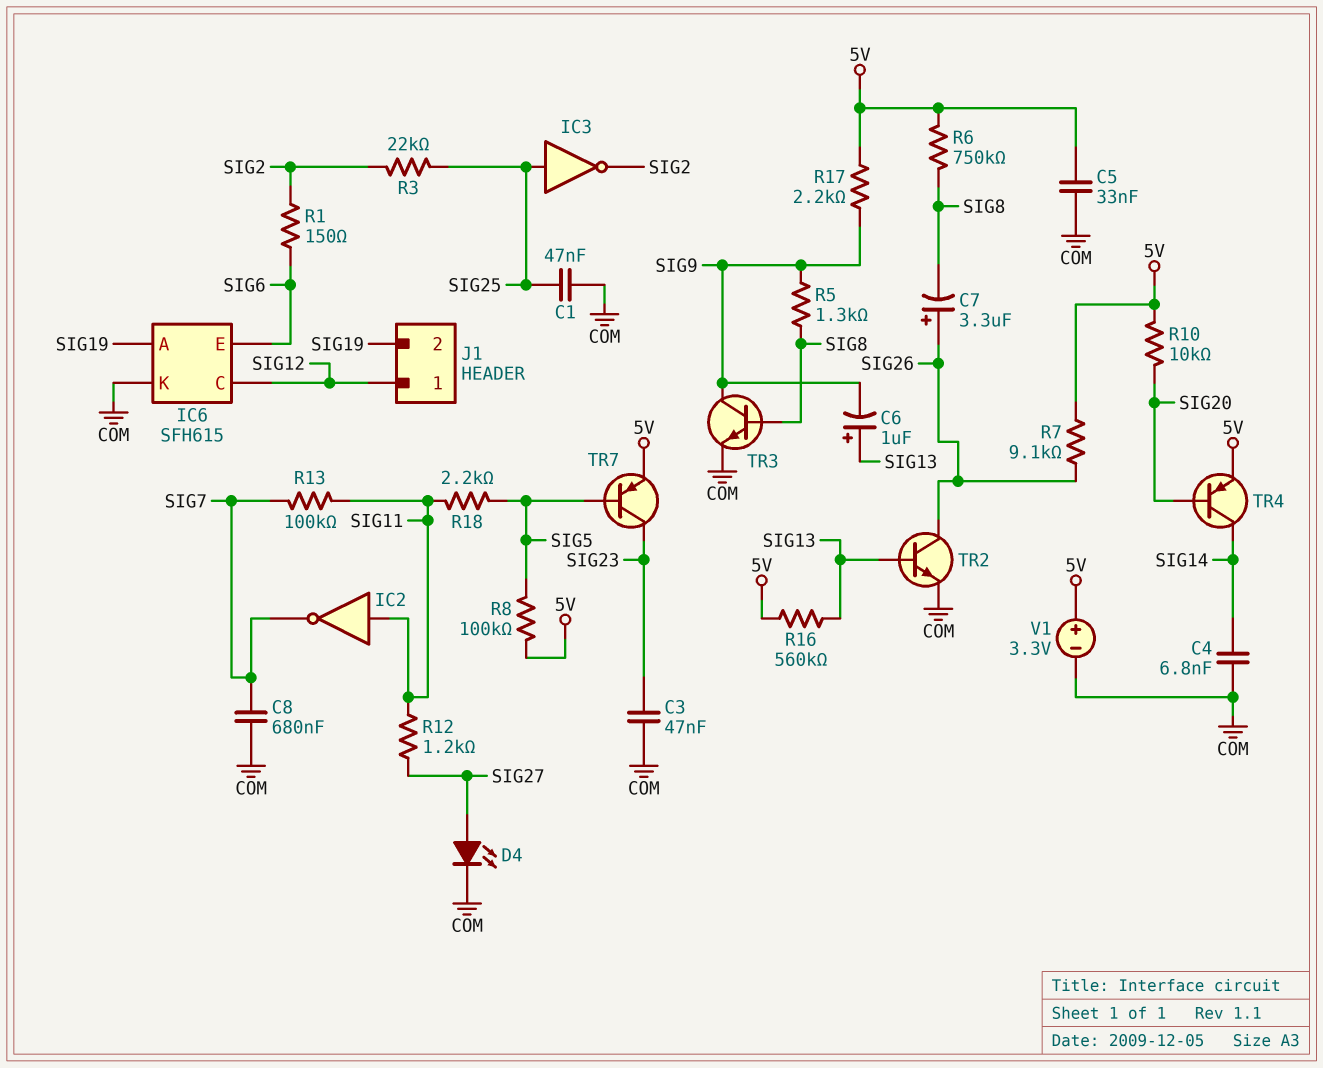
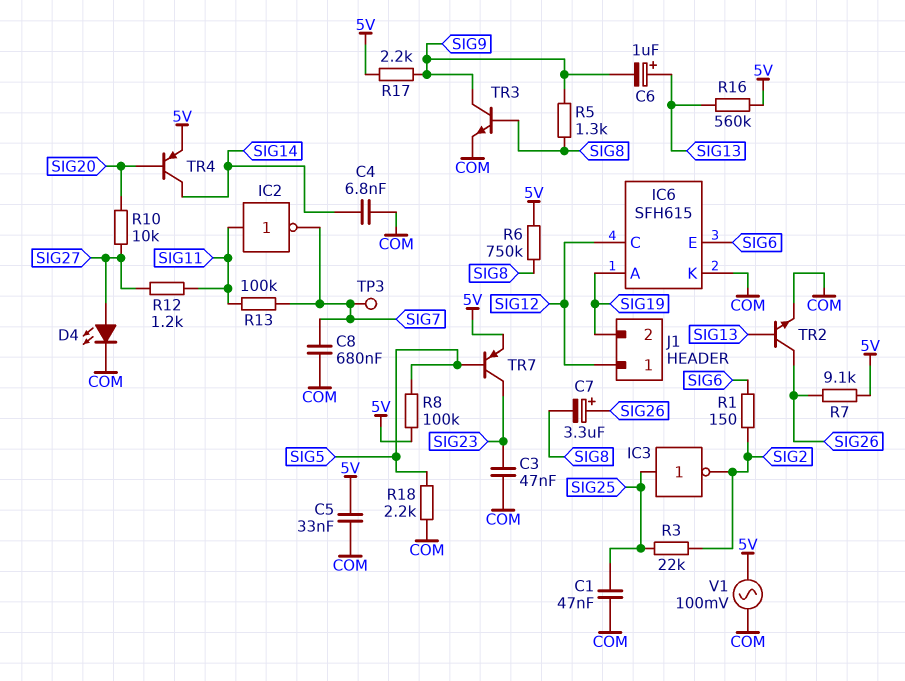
R10: 10k (5V, SIG20) -> 10k (SIG20, SIG27)
R18: 2.2k (SIG5, SIG11) -> 2.2k (COM, SIG5)
TP3: none -> test point (SIG7)
V1: 3.3V (plus 5V, minus COM) -> AC 100mV (5V, COM)

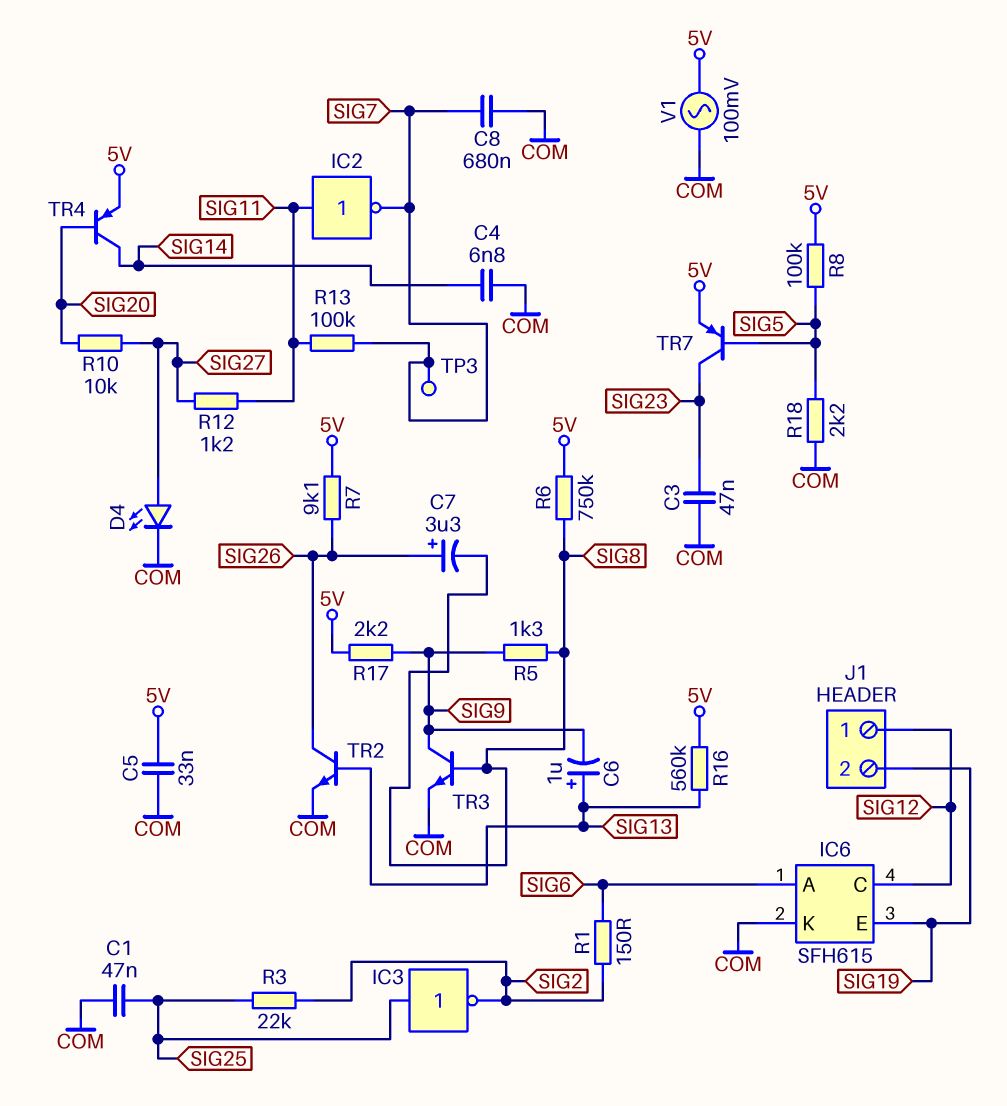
IC6 pin A: SIG19 -> SIG6
IC6 pin E: SIG6 -> SIG19

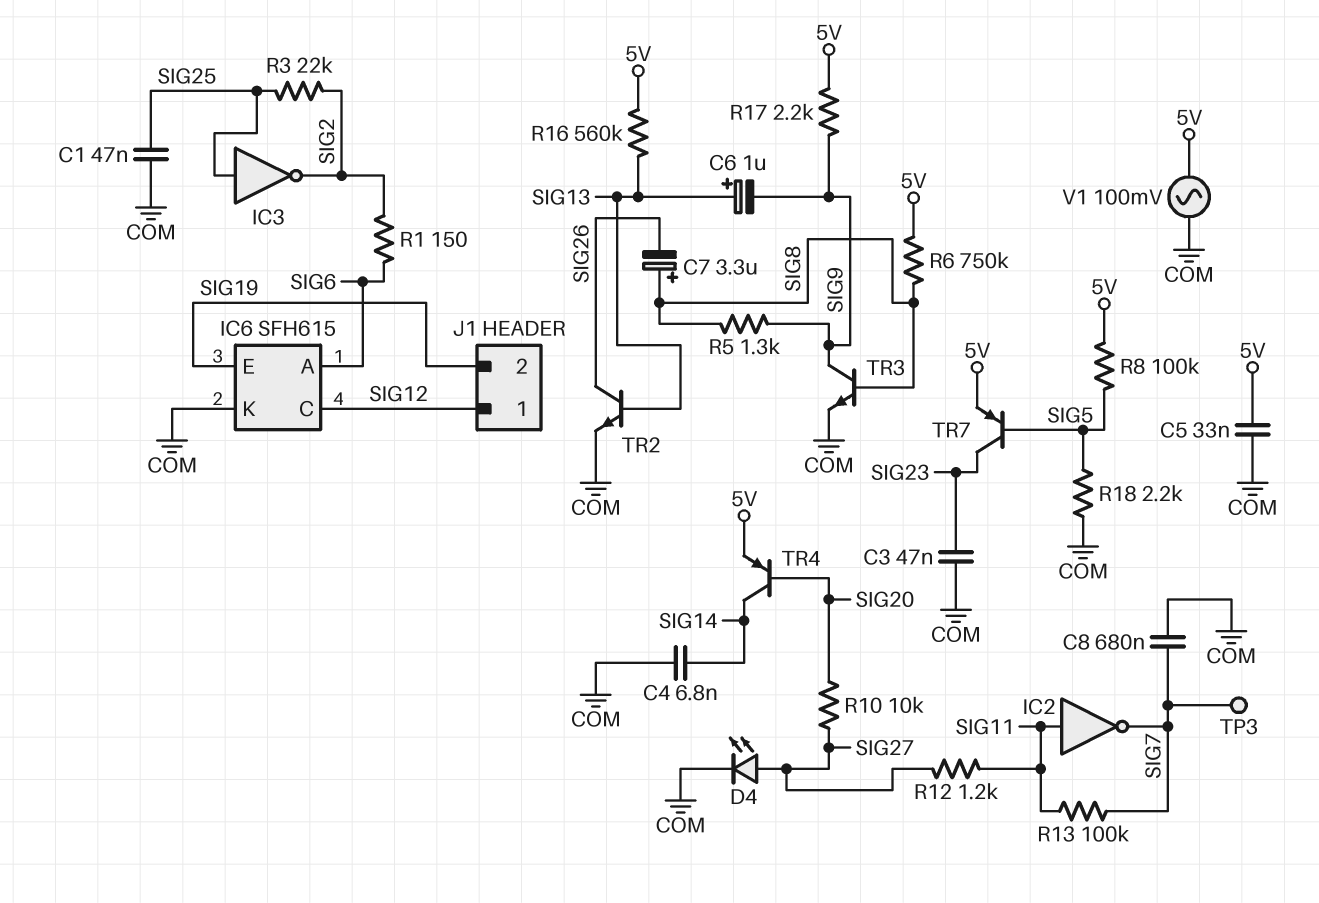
C7: 3.3uF (plus SIG26, minus SIG8) -> 3.3uF (plus SIG8, minus SIG26)
R7: 9.1k (5V, SIG26) -> none

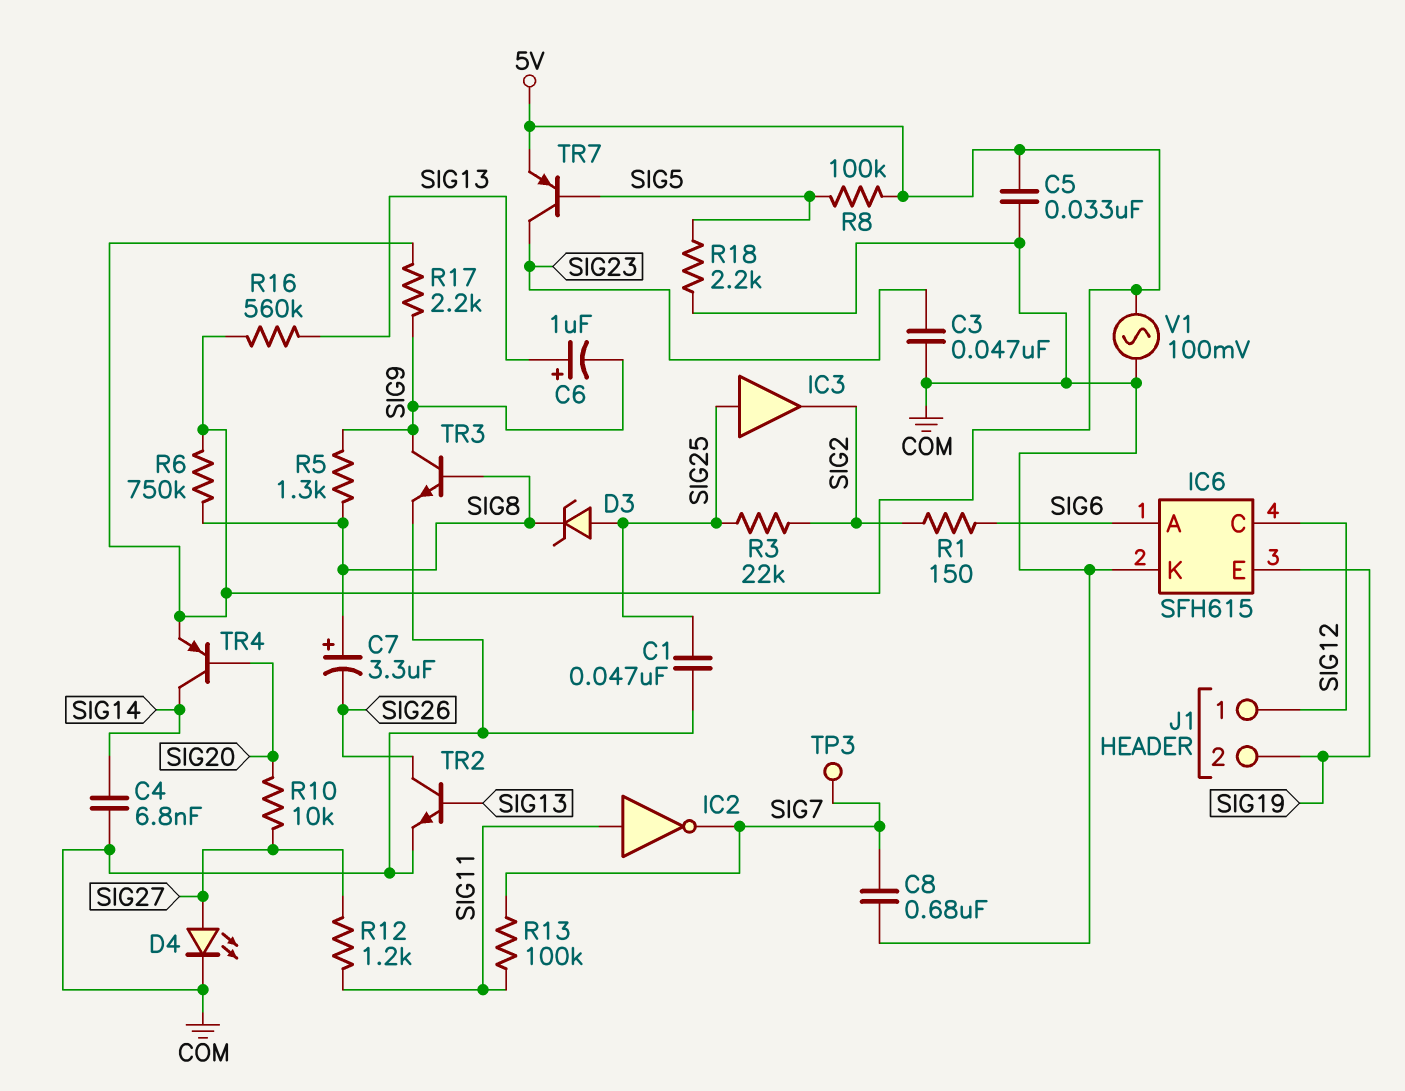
D3: none -> zener (A SIG25, K SIG8)
IC3: NOT (in SIG25, out SIG2) -> buffer (in SIG25, out SIG2)

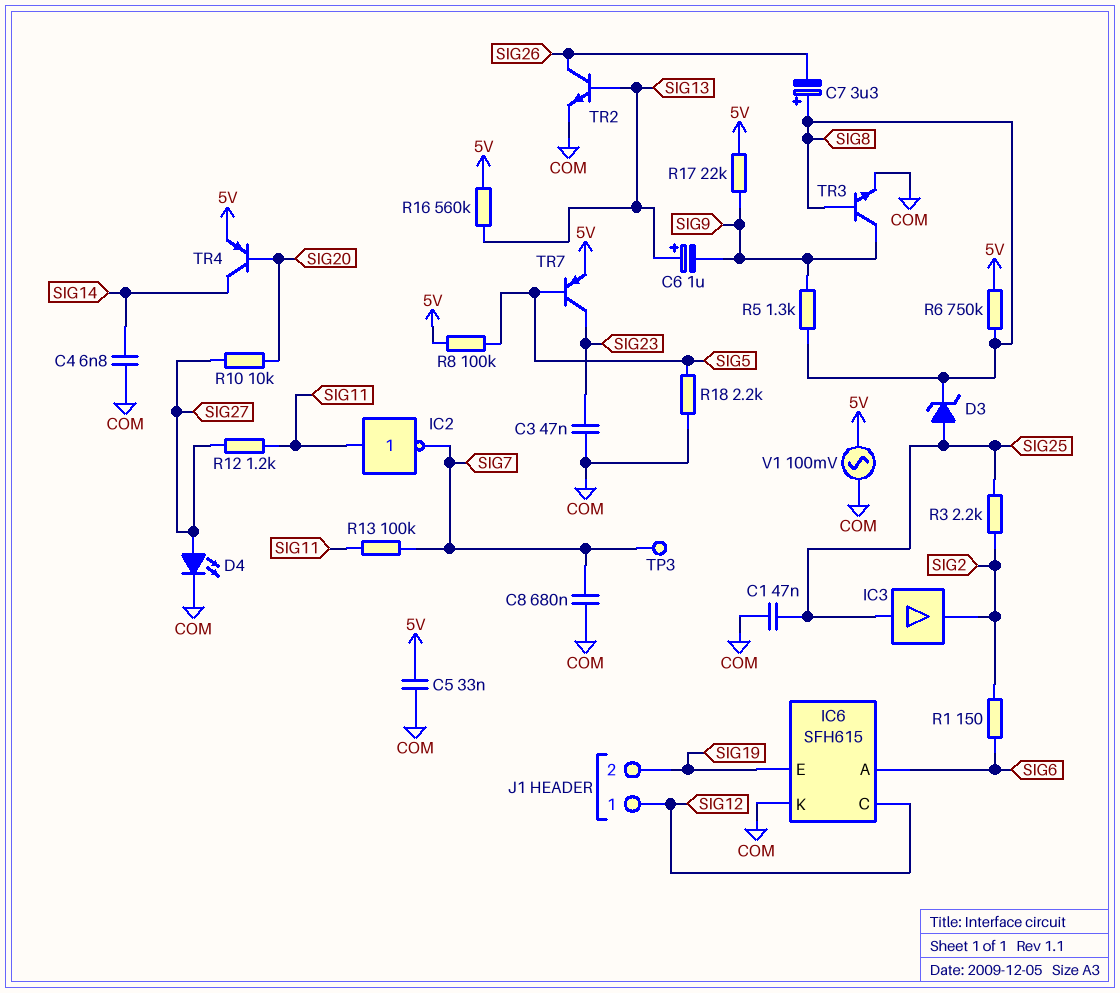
R3: 22k (SIG2, SIG25) -> 2.2k (SIG2, SIG25)
R17: 2.2k (5V, SIG9) -> 22k (5V, SIG9)

